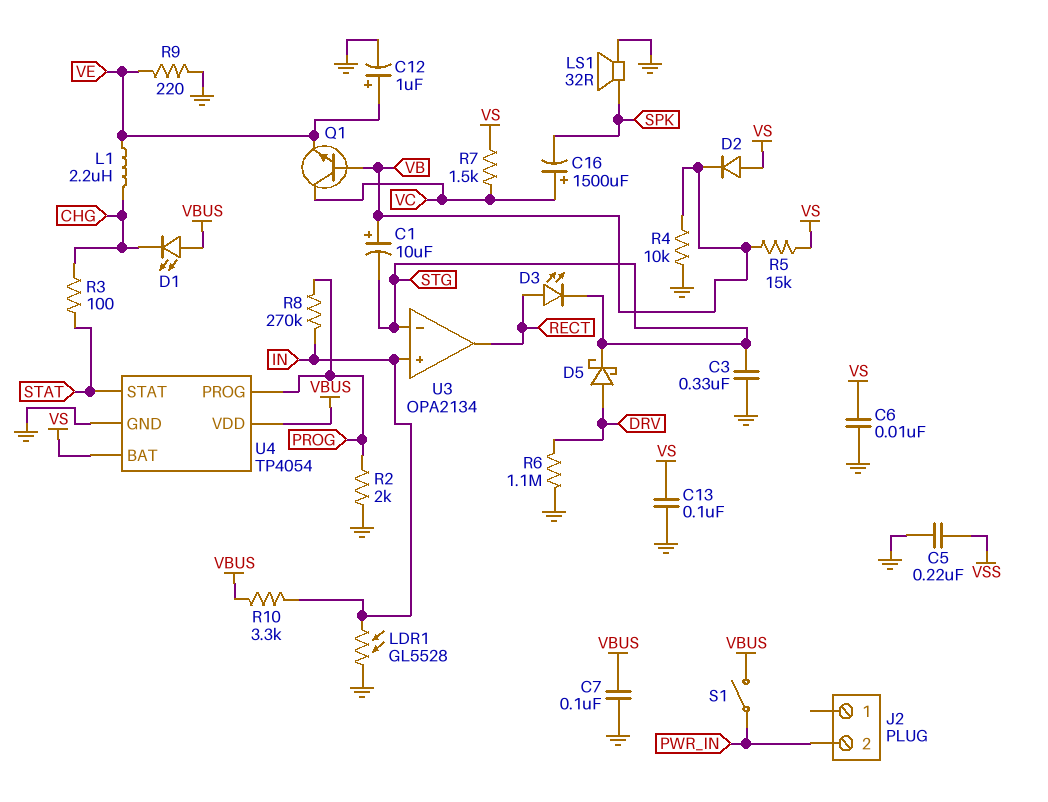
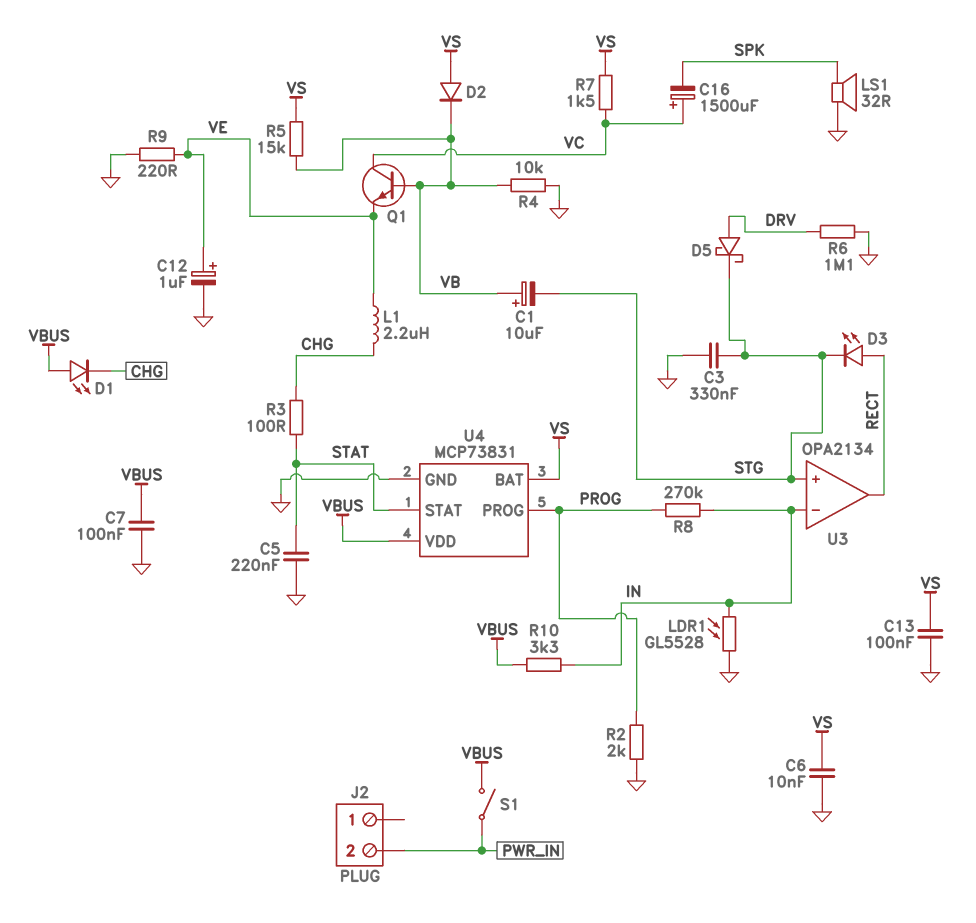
C5: 220nF (GND, VSS) -> 220nF (GND, STAT)
U3 pin in+: IN -> STG
U3 pin in-: STG -> IN
U4: TP4054 -> MCP73831

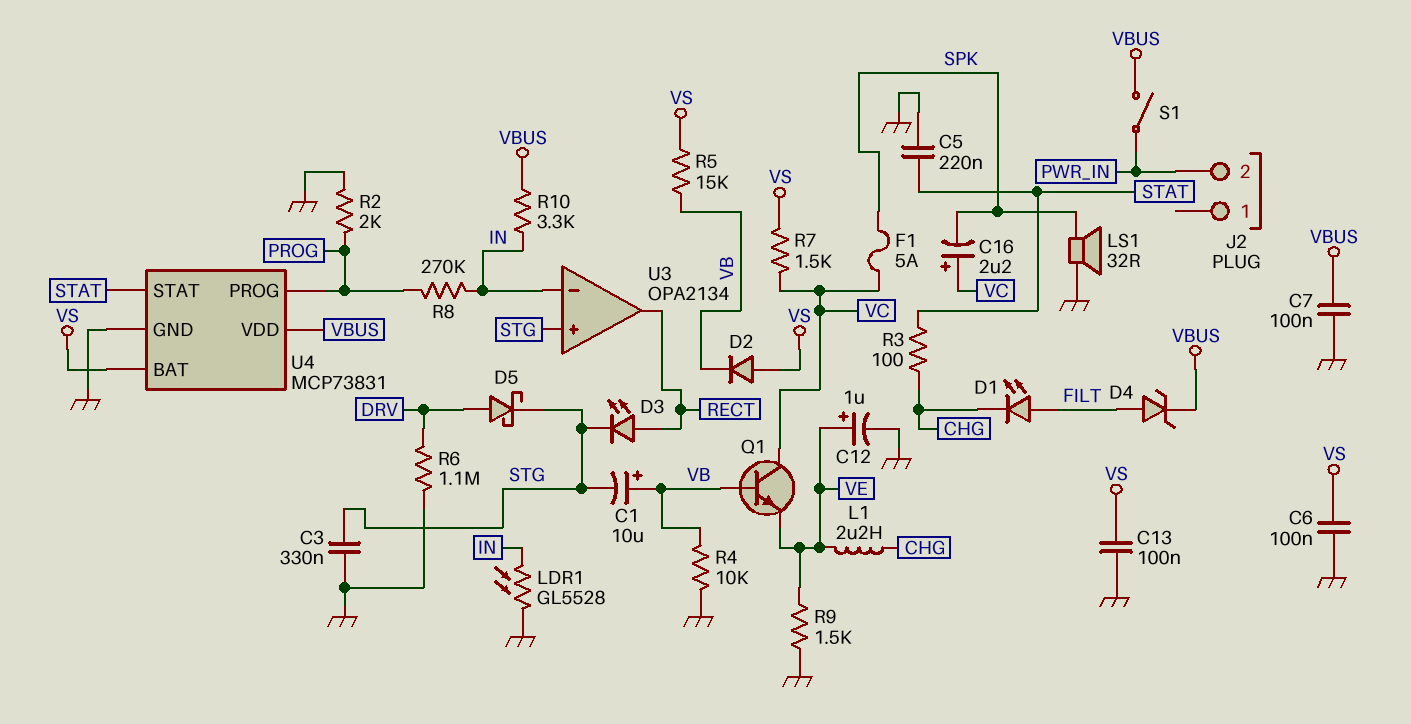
C6: 10nF (GND, VS) -> 100nF (GND, VS)
C16: 1500uF (plus VC, minus SPK) -> 2.2uF (plus VC, minus SPK)
D1: LED (A VBUS, K CHG) -> LED (A FILT, K CHG)
D4: none -> zener (A FILT, K VBUS)
F1: none -> 5A (SPK, VC)
R9: 220 (GND, VE) -> 1.5k (GND, VE)

